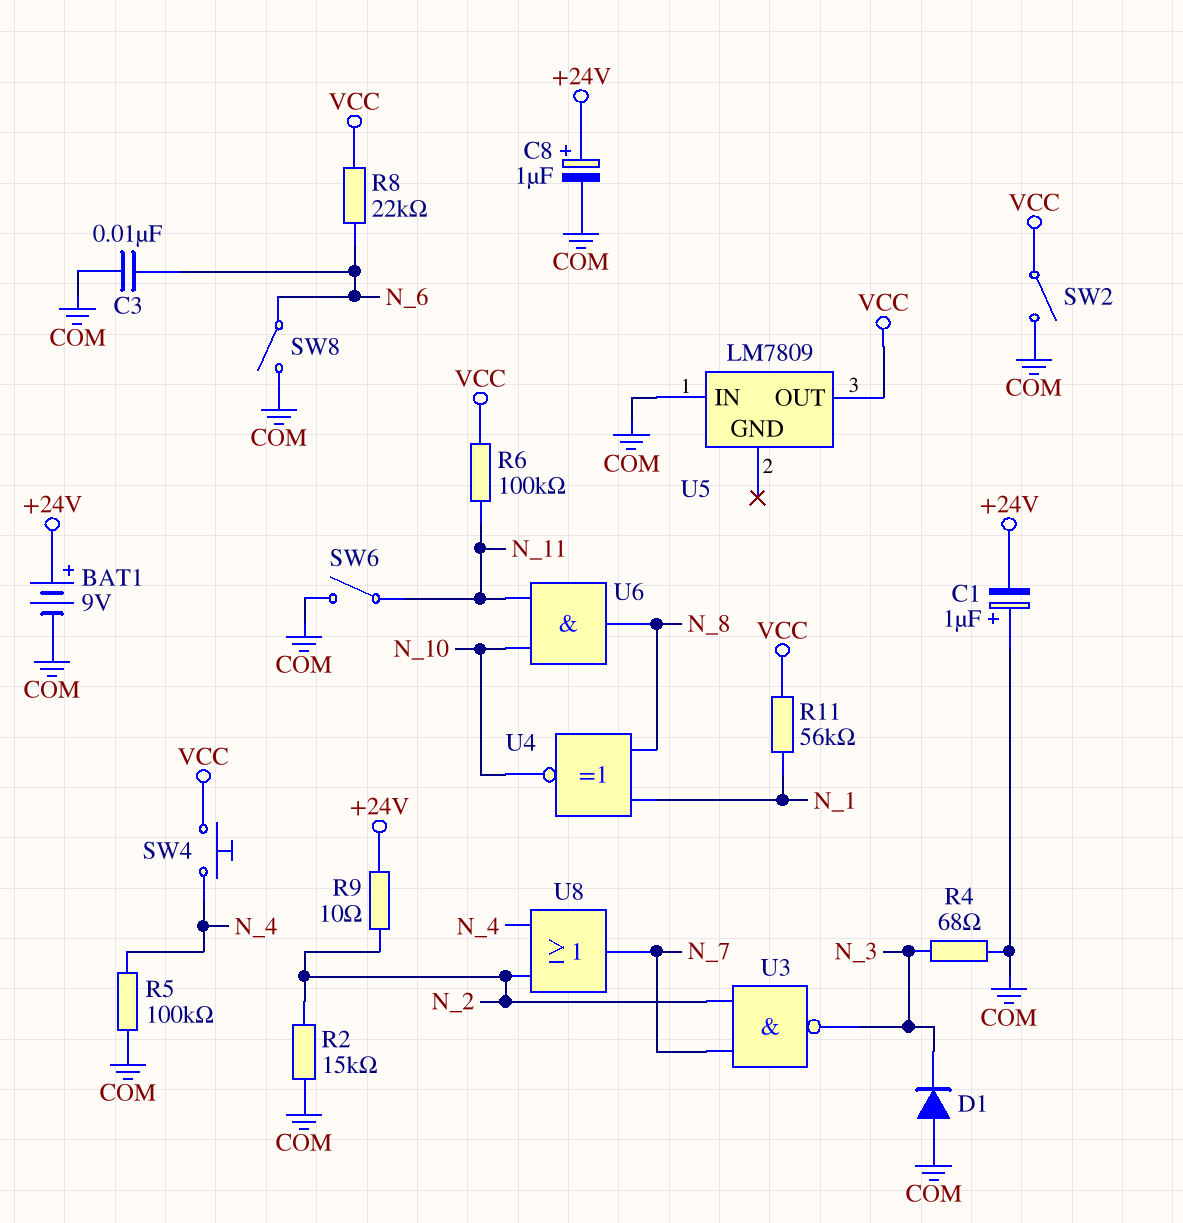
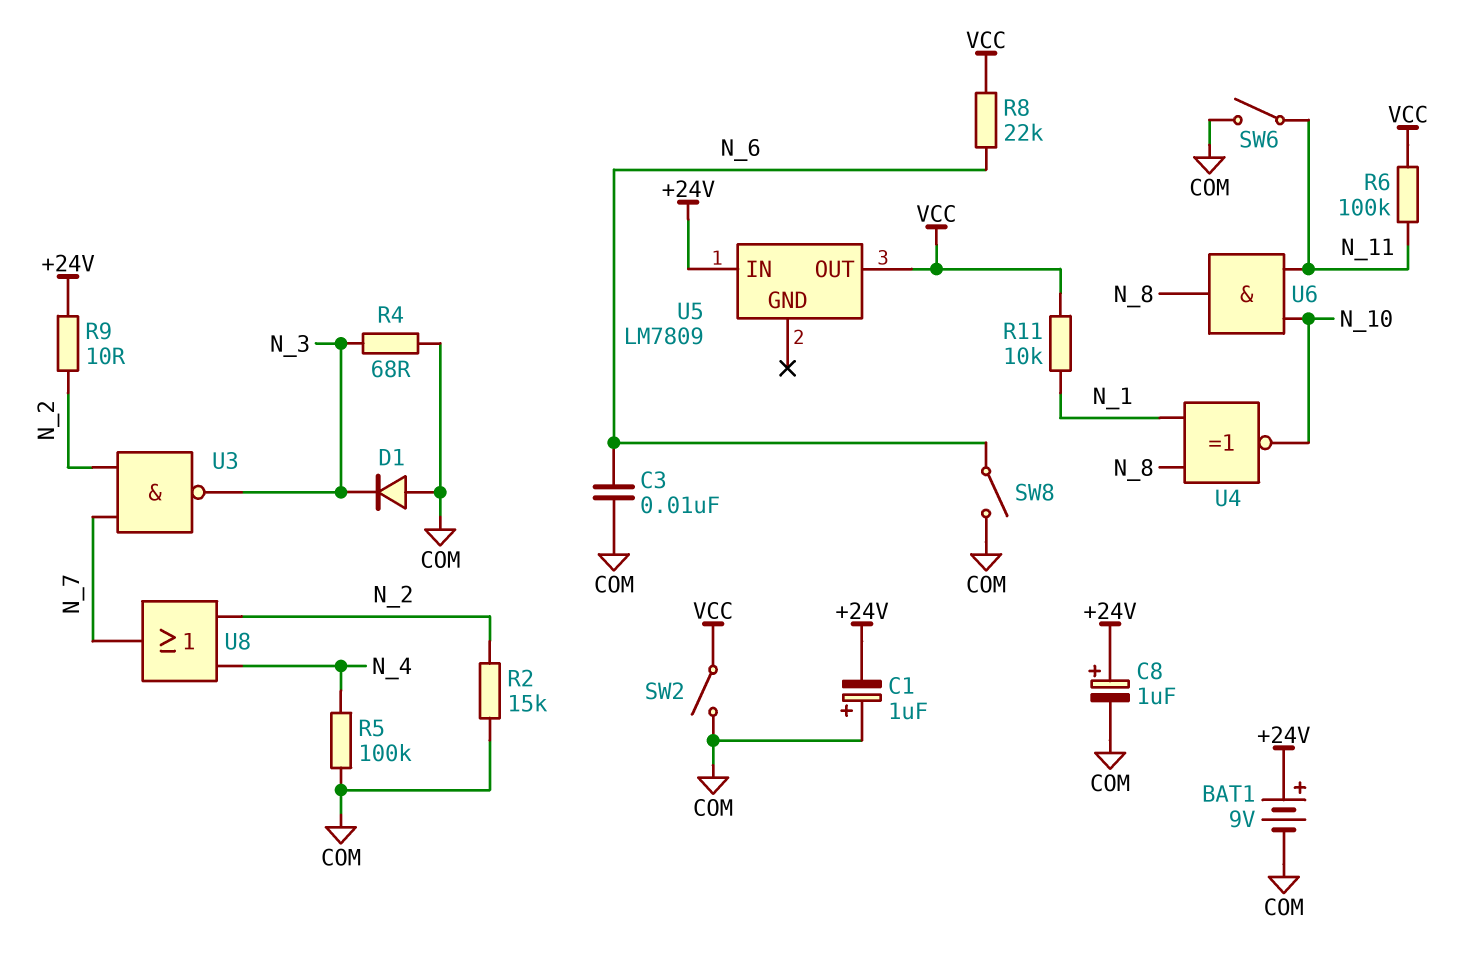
R11: 56k (N_1, VCC) -> 10k (N_1, VCC)
SW4: button (N_4, VCC) -> none
U5 pin IN: COM -> +24V

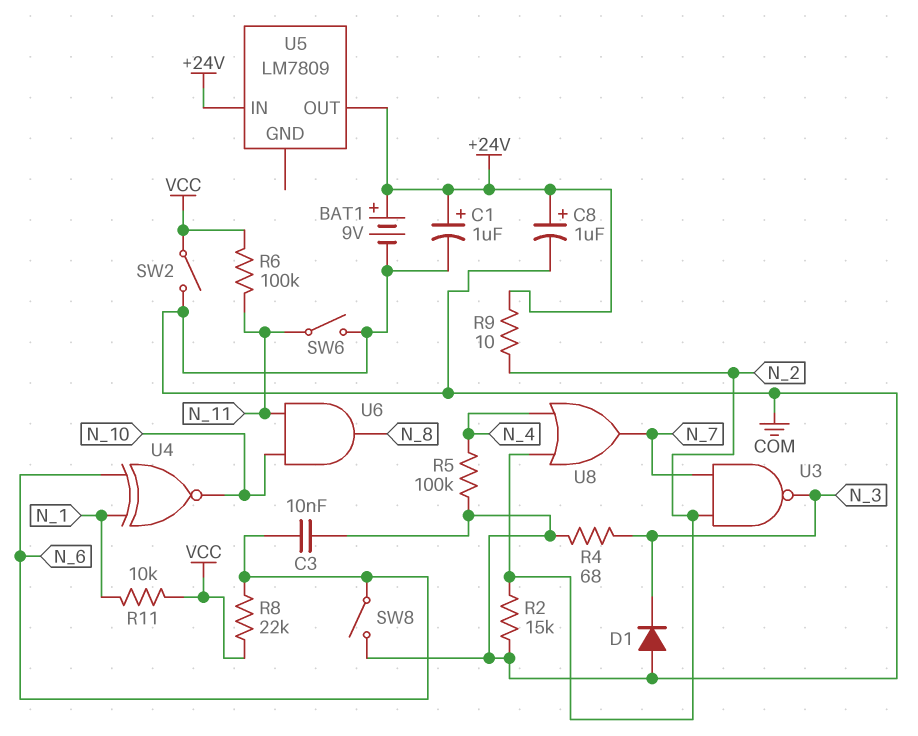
C1: 1uF (plus COM, minus +24V) -> 1uF (plus +24V, minus COM)
U4: XNOR (in N_1, in N_8, out N_10) -> XNOR (in N_1, in N_6, out N_10)
U5 pin OUT: VCC -> +24V

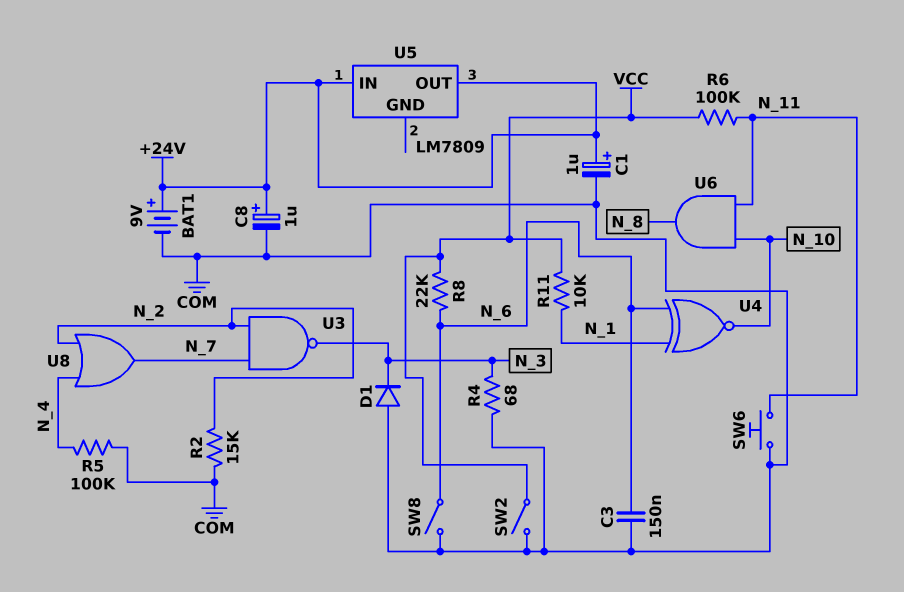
C3: 10nF (COM, N_6) -> 150nF (COM, N_6)
R9: 10 (+24V, N_2) -> none
SW6: switch (COM, N_11) -> button (COM, N_11)

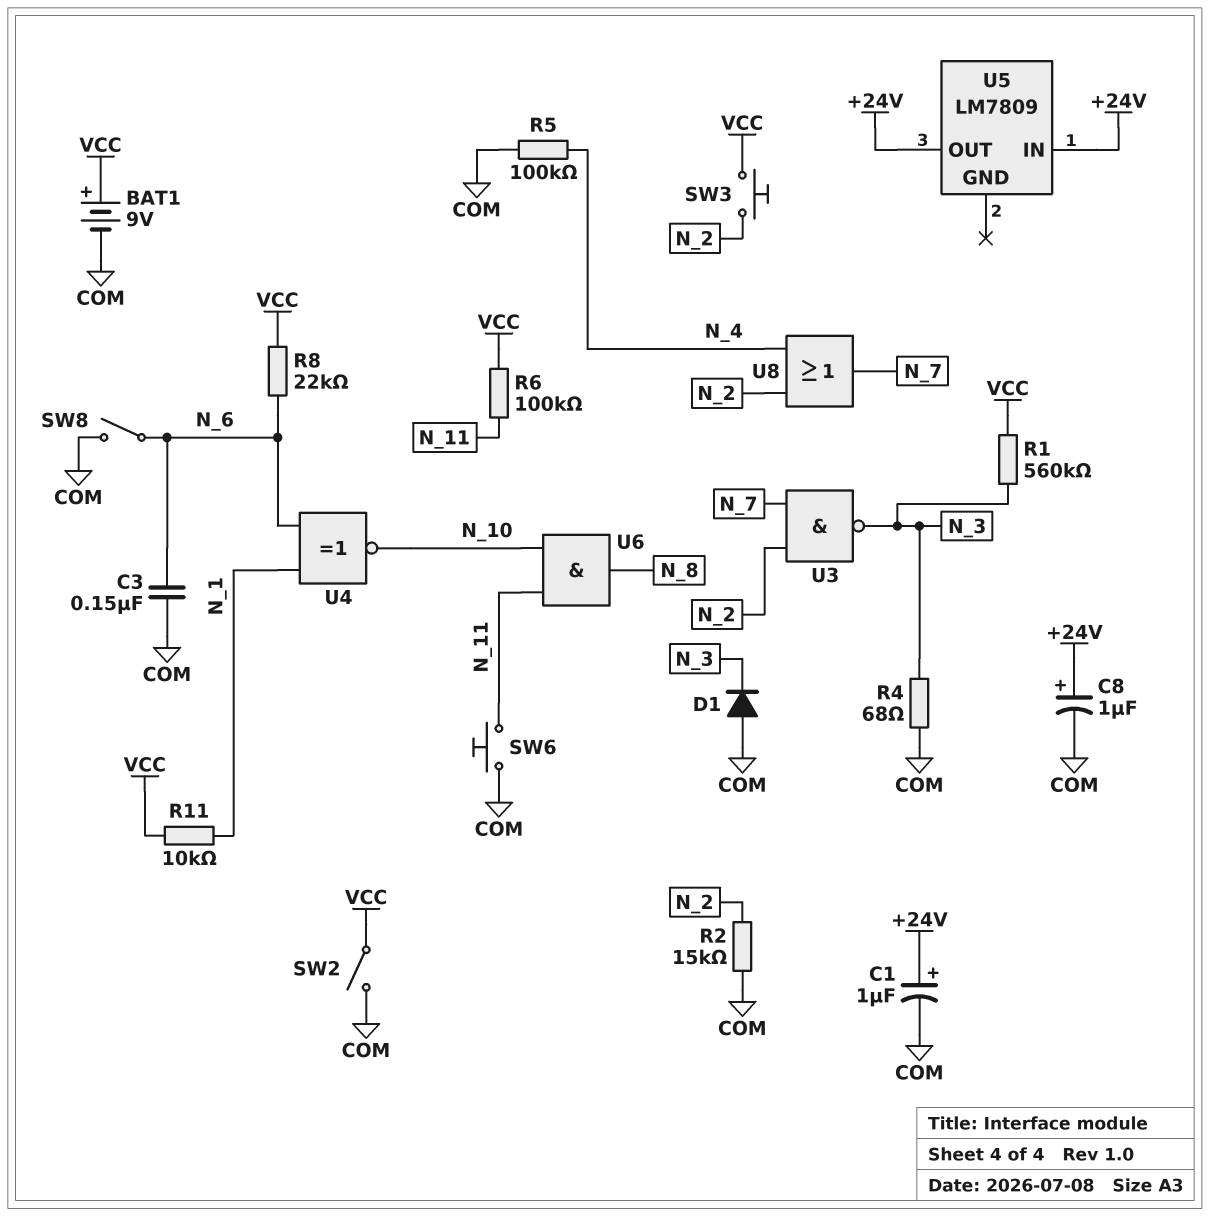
BAT1: 9V (plus +24V, minus COM) -> 9V (plus VCC, minus COM)
R1: none -> 560k (N_3, VCC)
SW3: none -> button (N_2, VCC)

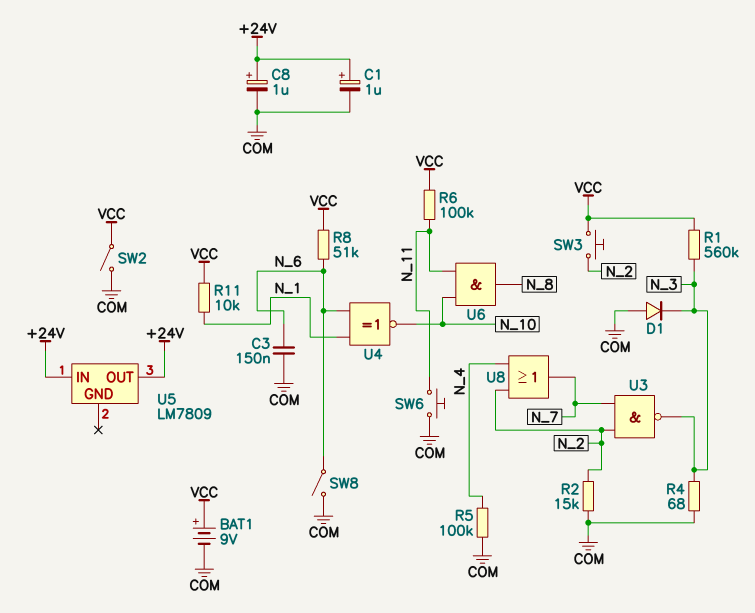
R8: 22k (N_6, VCC) -> 51k (N_6, VCC)

